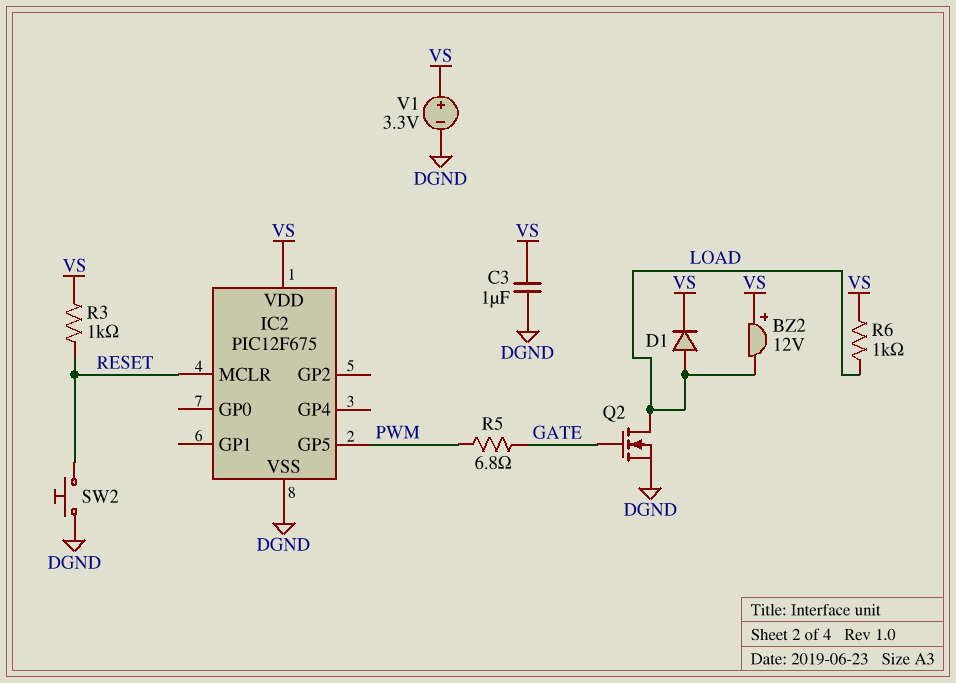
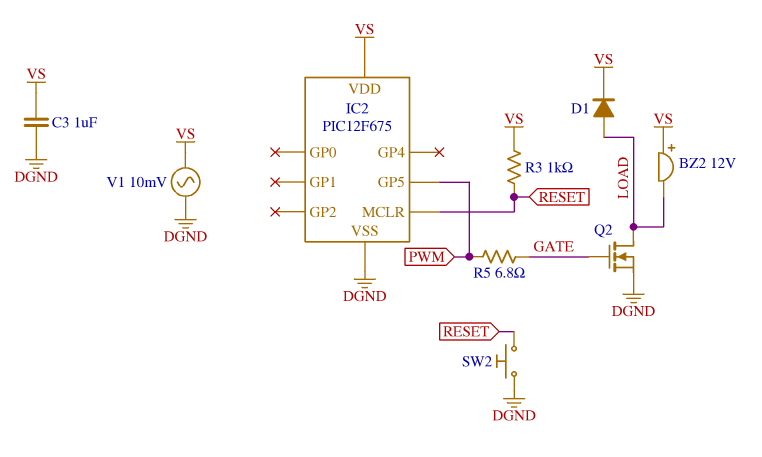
R6: 1k (LOAD, VS) -> none
V1: 3.3V (plus VS, minus DGND) -> AC 10mV (DGND, VS)

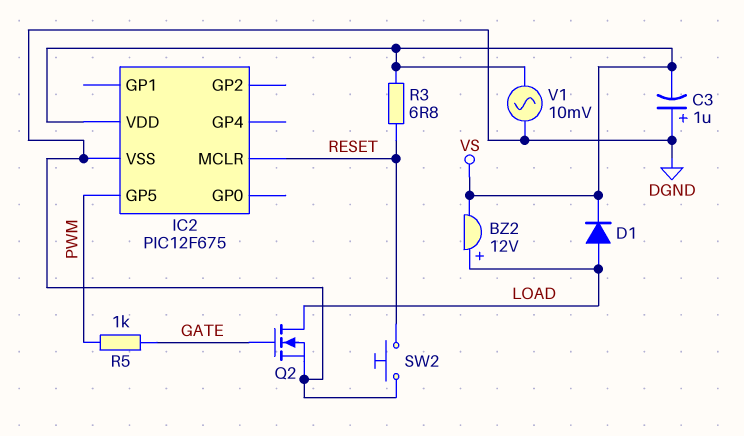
BZ2: buzzer 12V (plus VS, minus LOAD) -> buzzer 12V (plus LOAD, minus VS)
C3: 1uF (DGND, VS) -> 1uF (plus DGND, minus VS)
R3: 1k (RESET, VS) -> 6.8 (RESET, VS)
R5: 6.8 (GATE, PWM) -> 1k (GATE, PWM)

